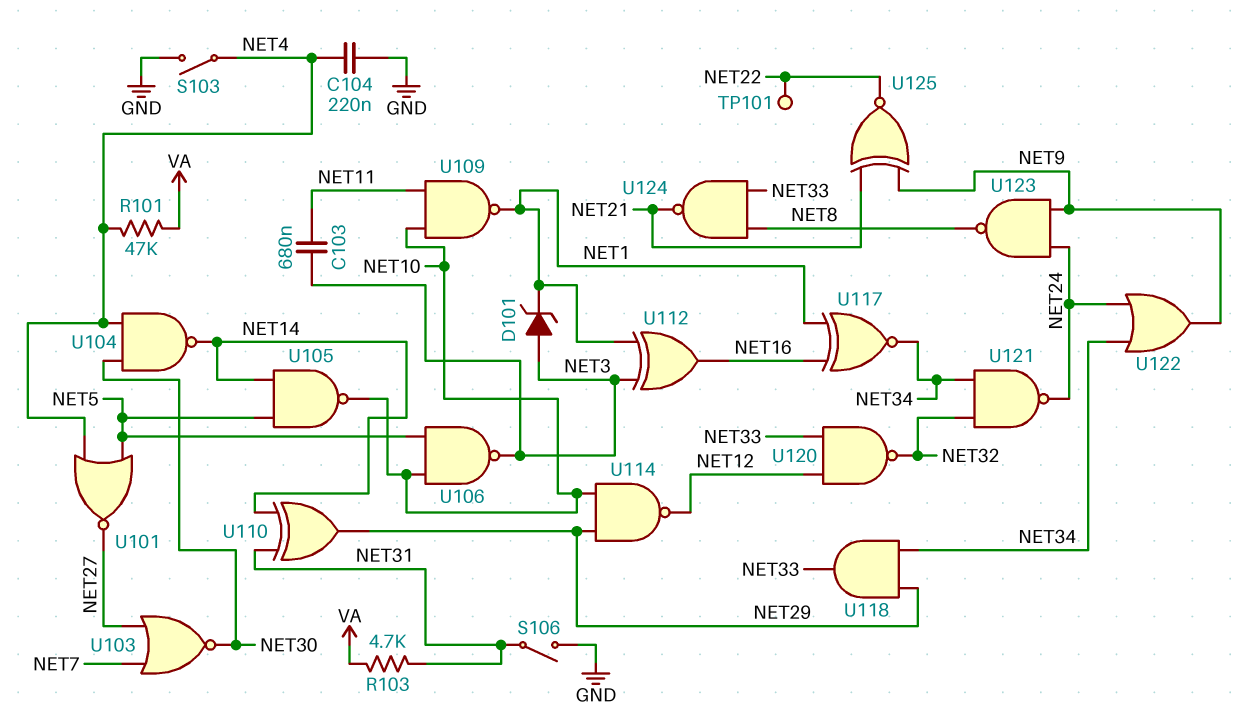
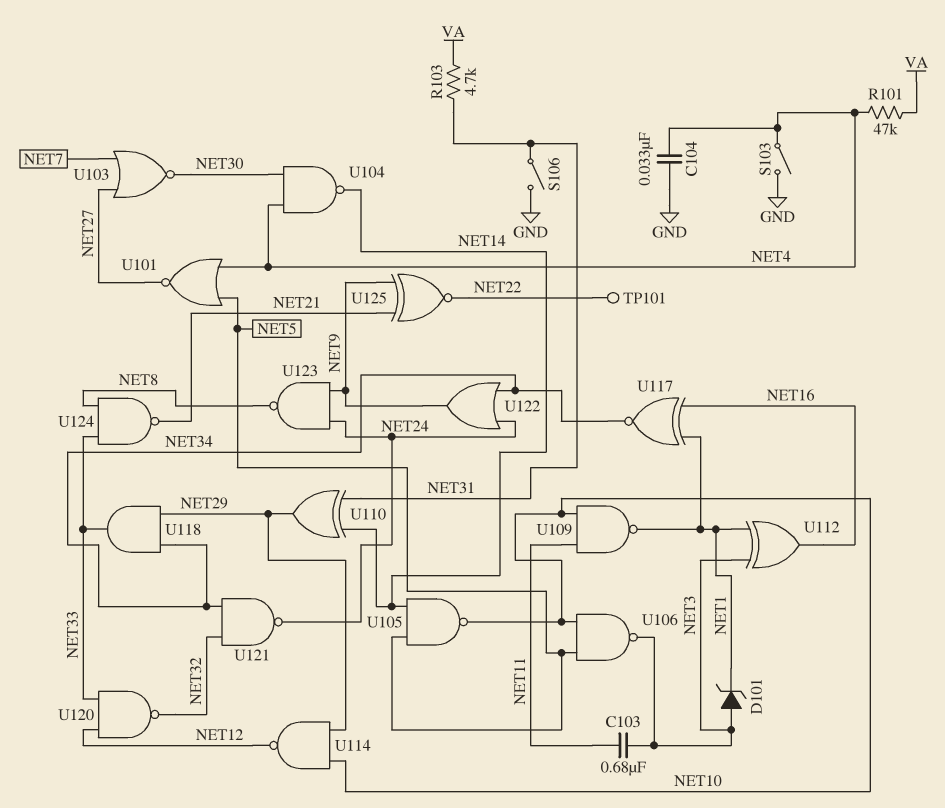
C104: 220nF (GND, NET4) -> 33nF (GND, NET4)

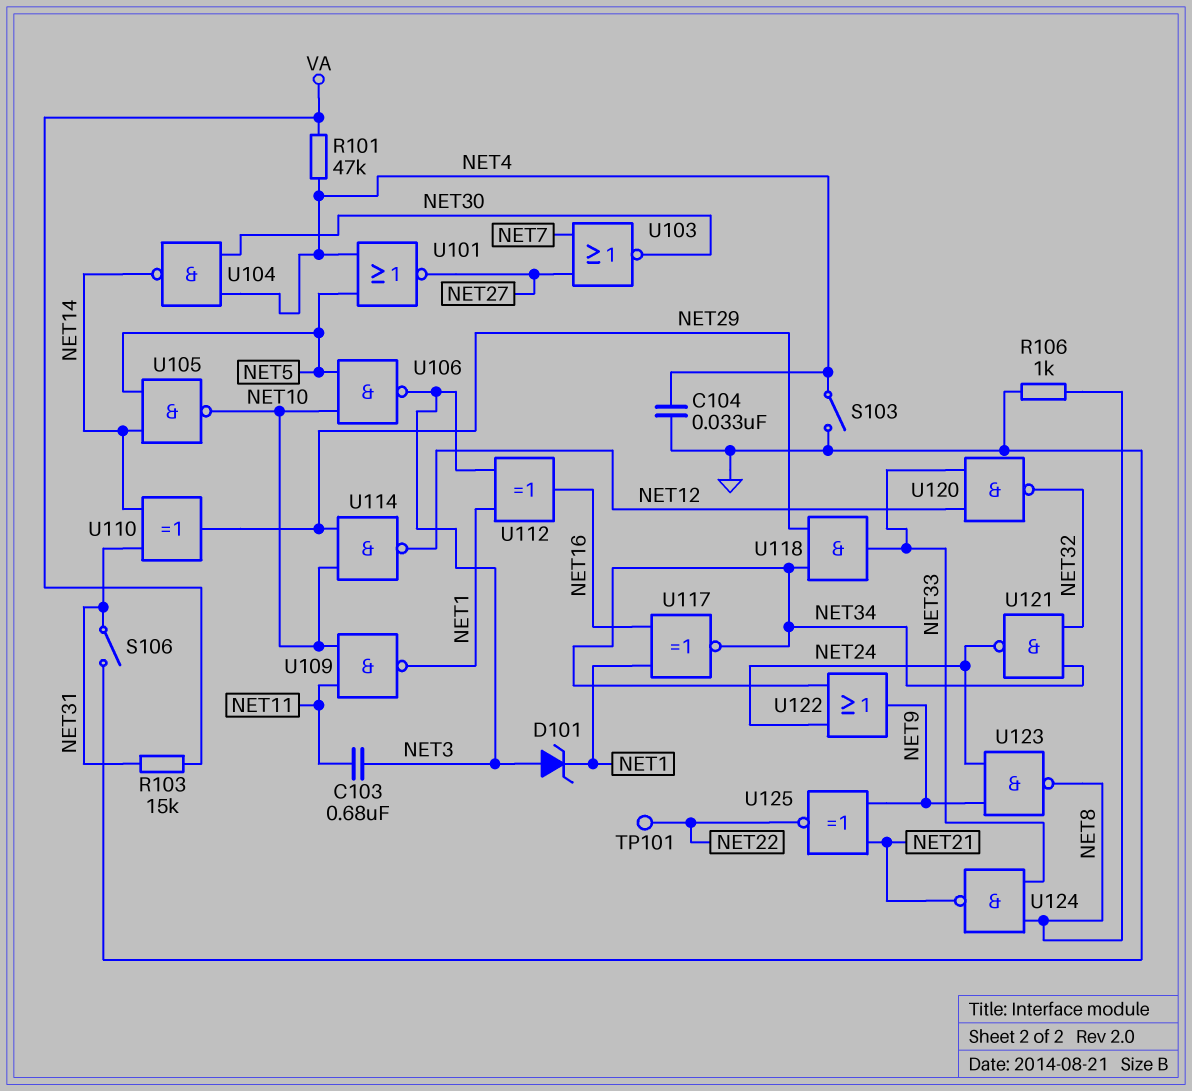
R103: 4.7k (NET31, VA) -> 15k (NET31, VA)
R106: none -> 1k (GND, NET8)

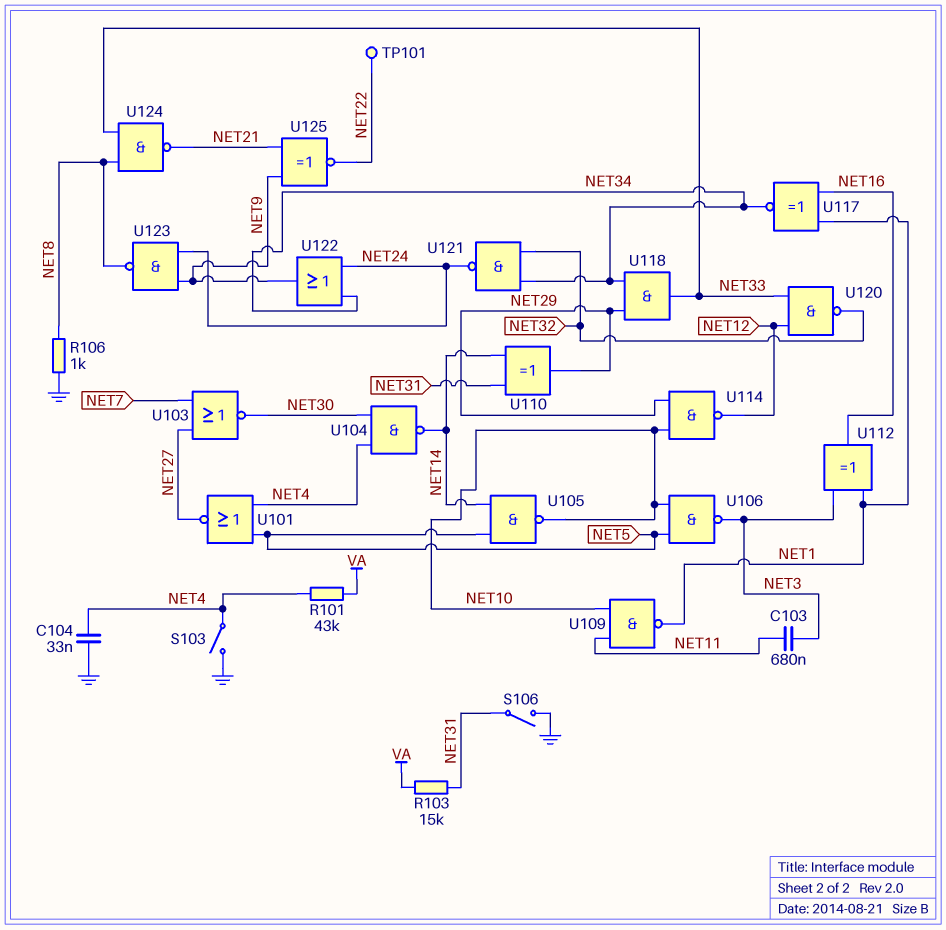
D101: zener (A NET3, K NET1) -> none
R101: 47k (NET4, VA) -> 43k (NET4, VA)

